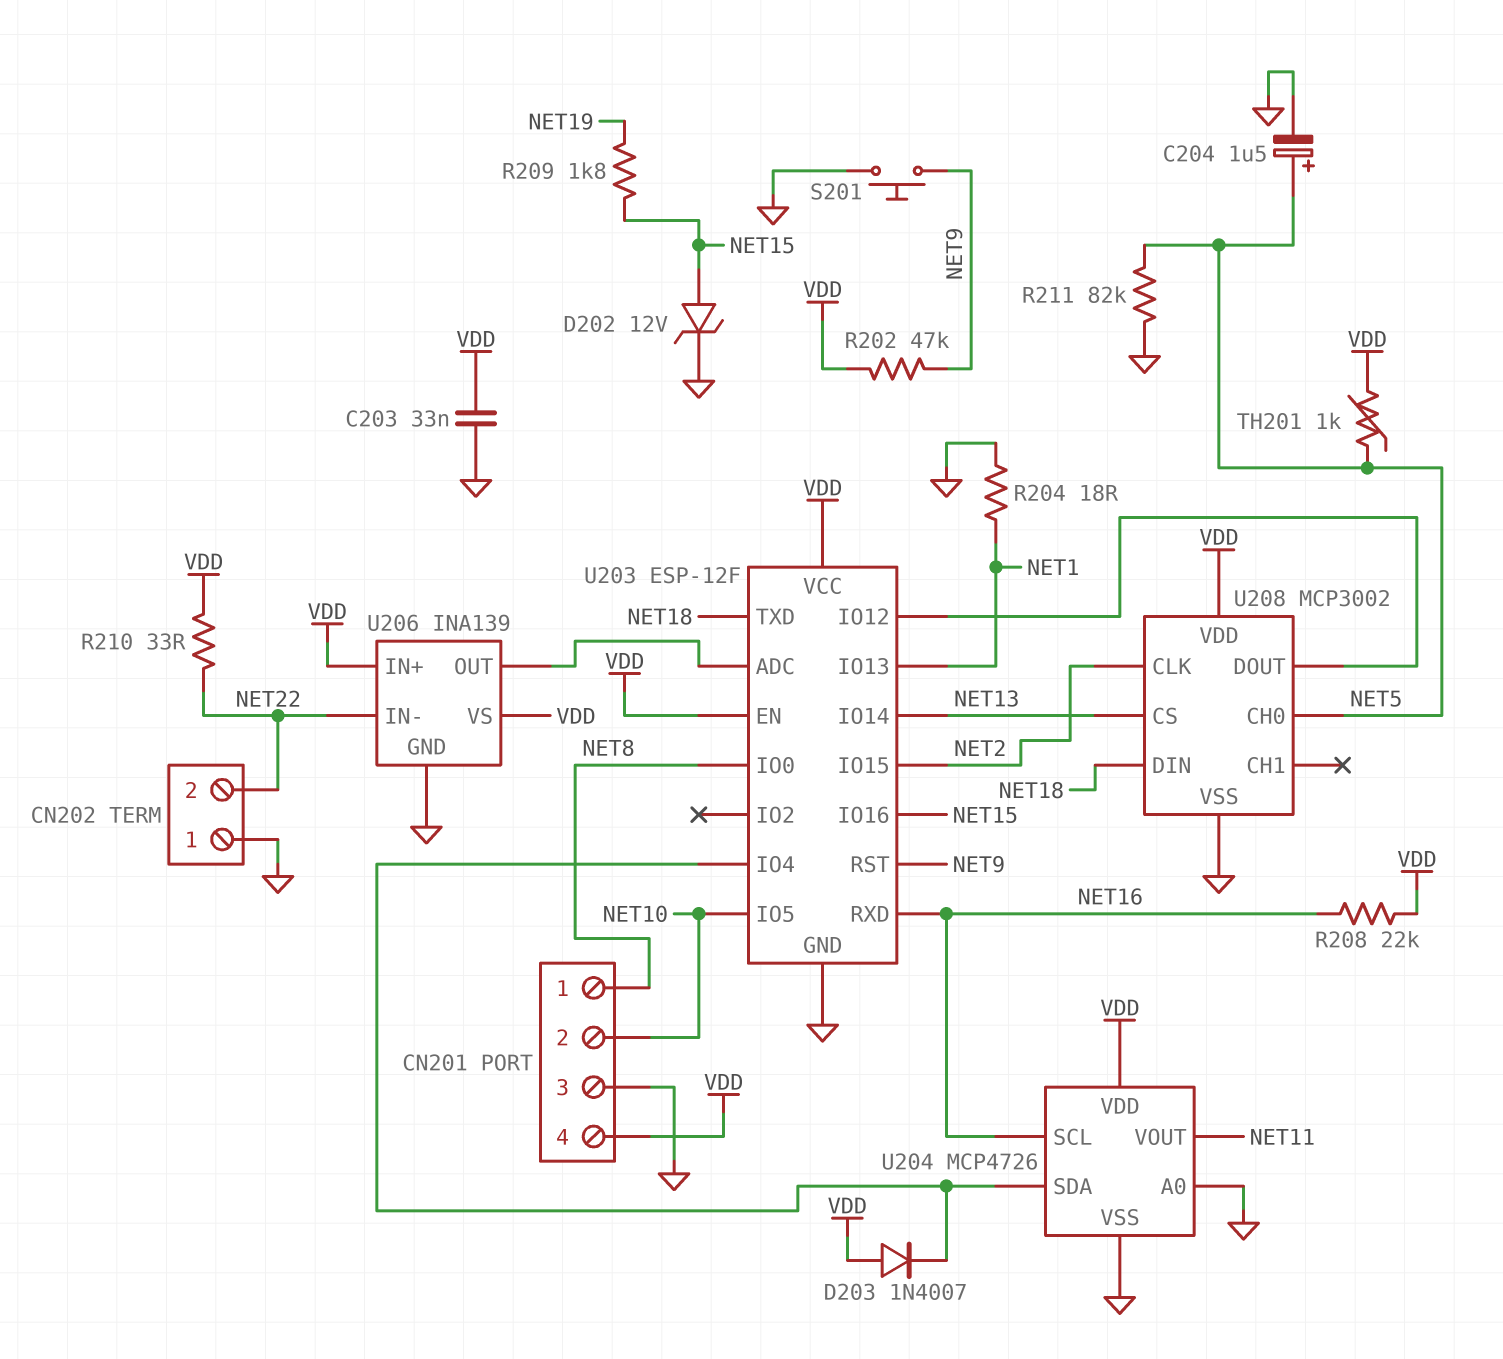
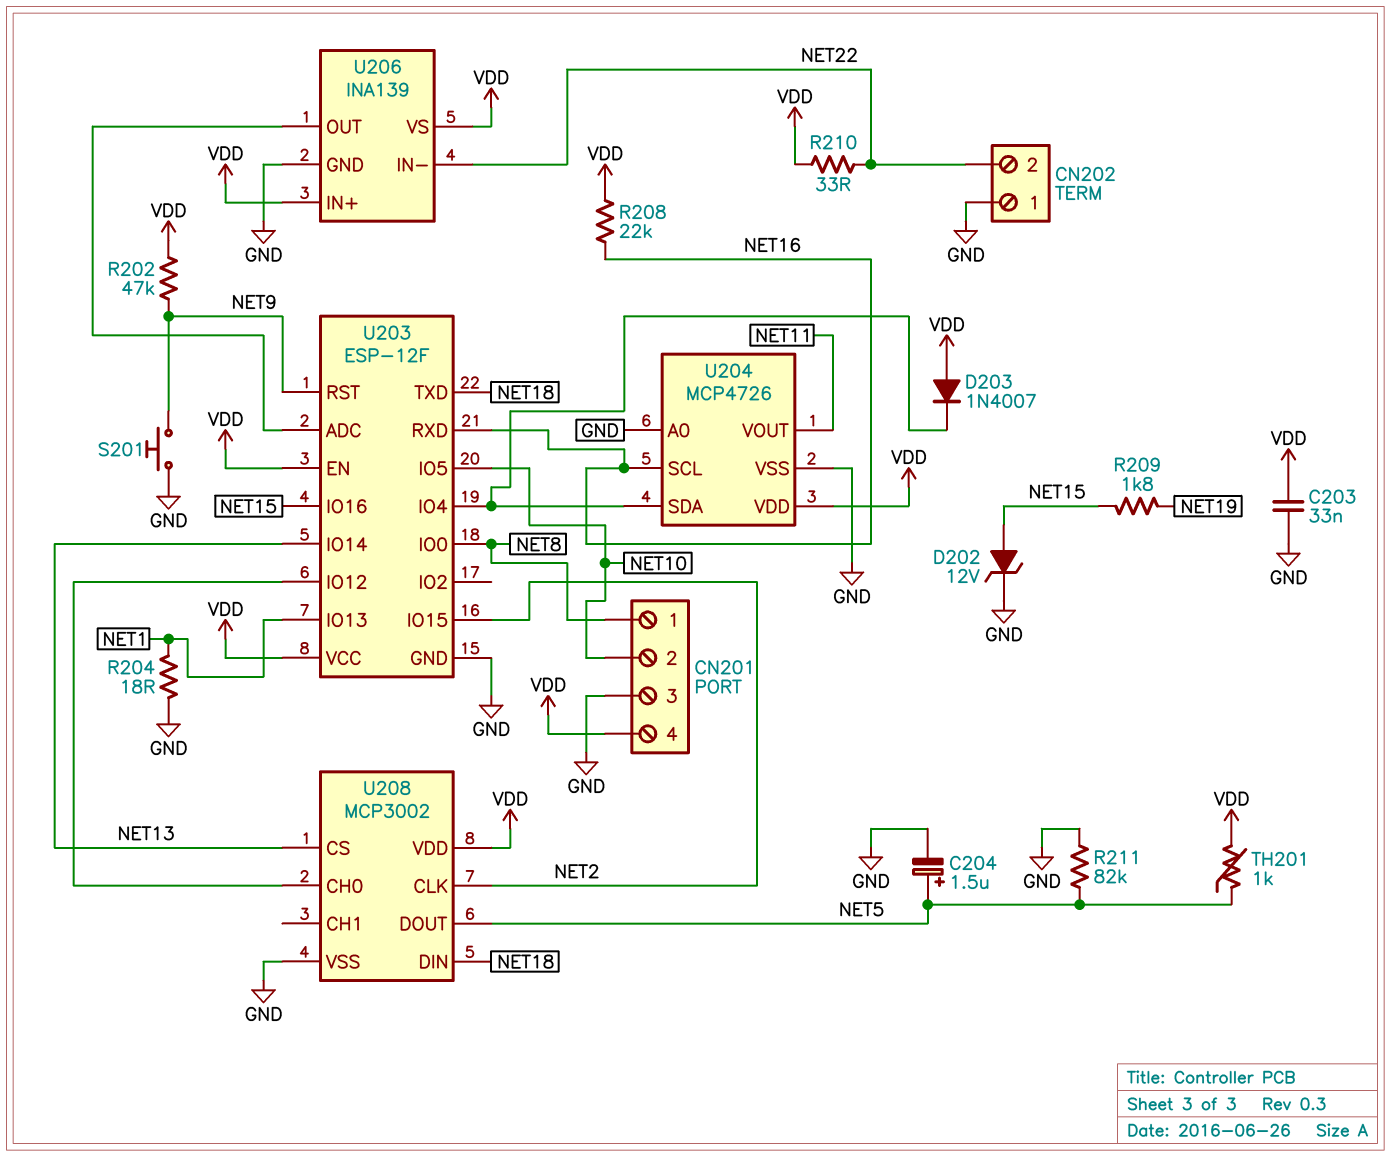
U208 pin CH0: NET5 -> U203/IO12
U208 pin DOUT: U203/IO12 -> NET5

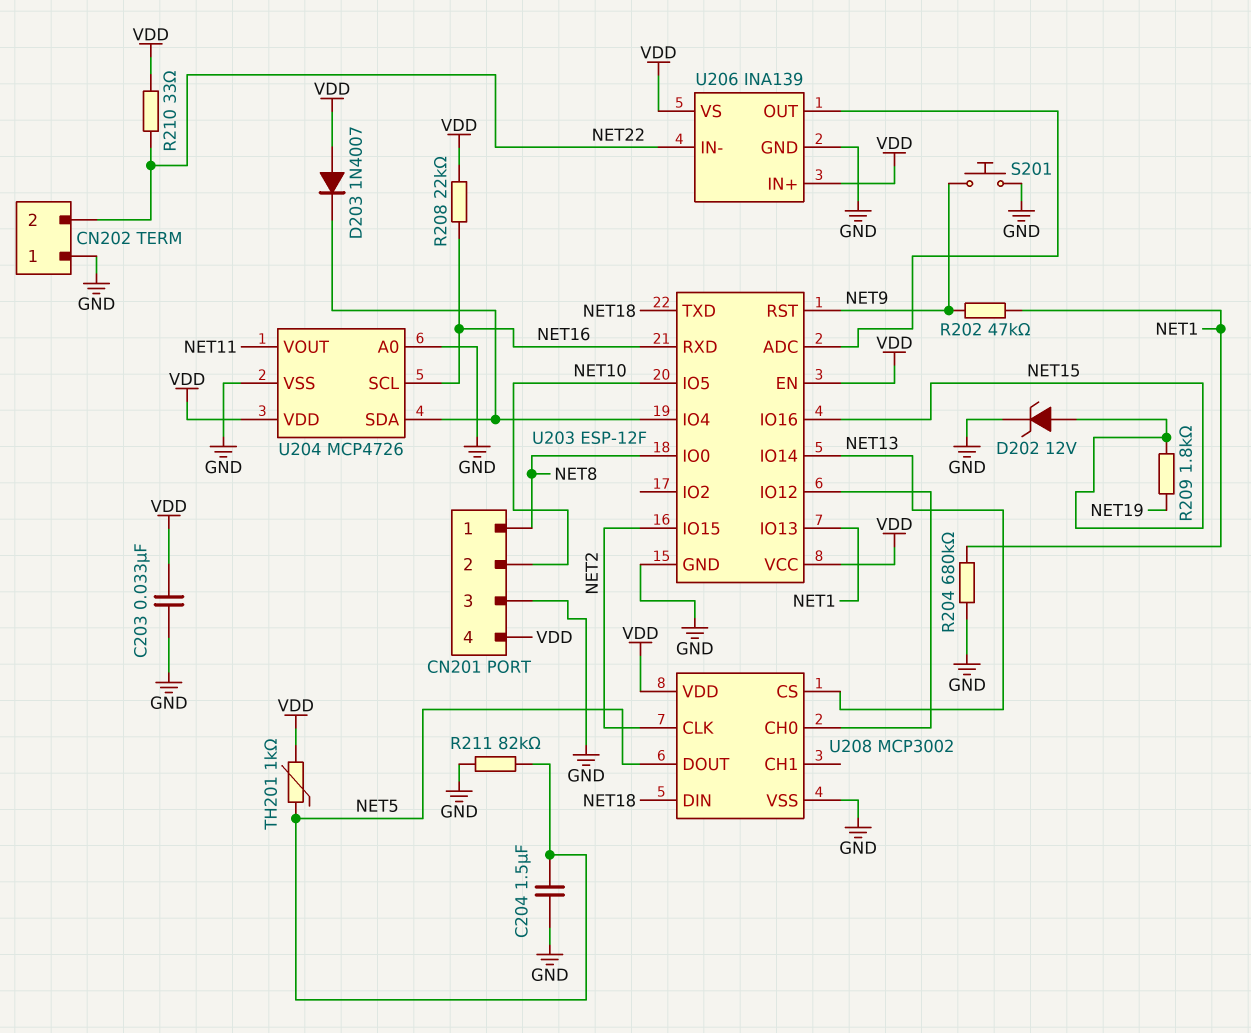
C204: 1.5uF (plus NET5, minus GND) -> 1.5uF (GND, NET5)
R202: 47k (NET9, VDD) -> 47k (NET1, NET9)
R204: 18 (GND, NET1) -> 680k (GND, NET1)

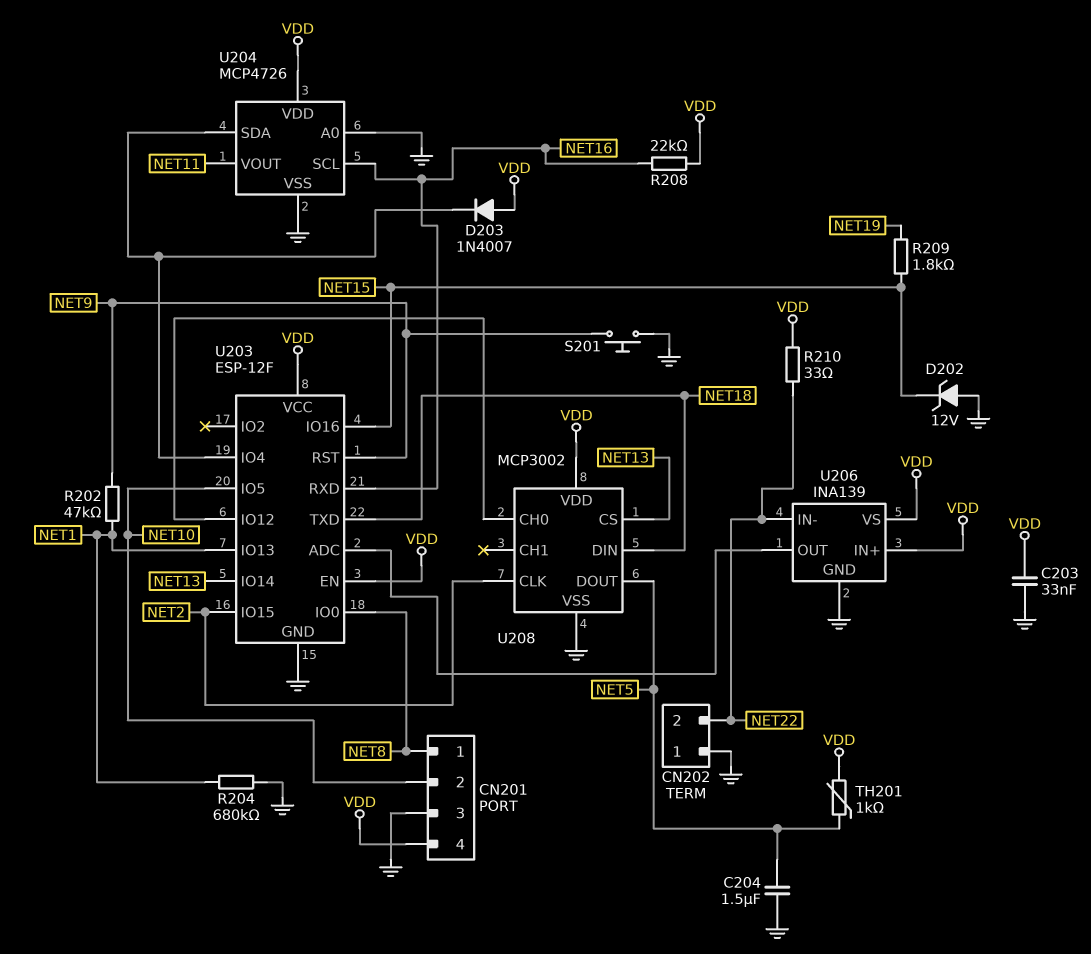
D202: zener 12V (A NET15, K GND) -> zener 12V (A GND, K NET15)
R211: 82k (GND, NET5) -> none

